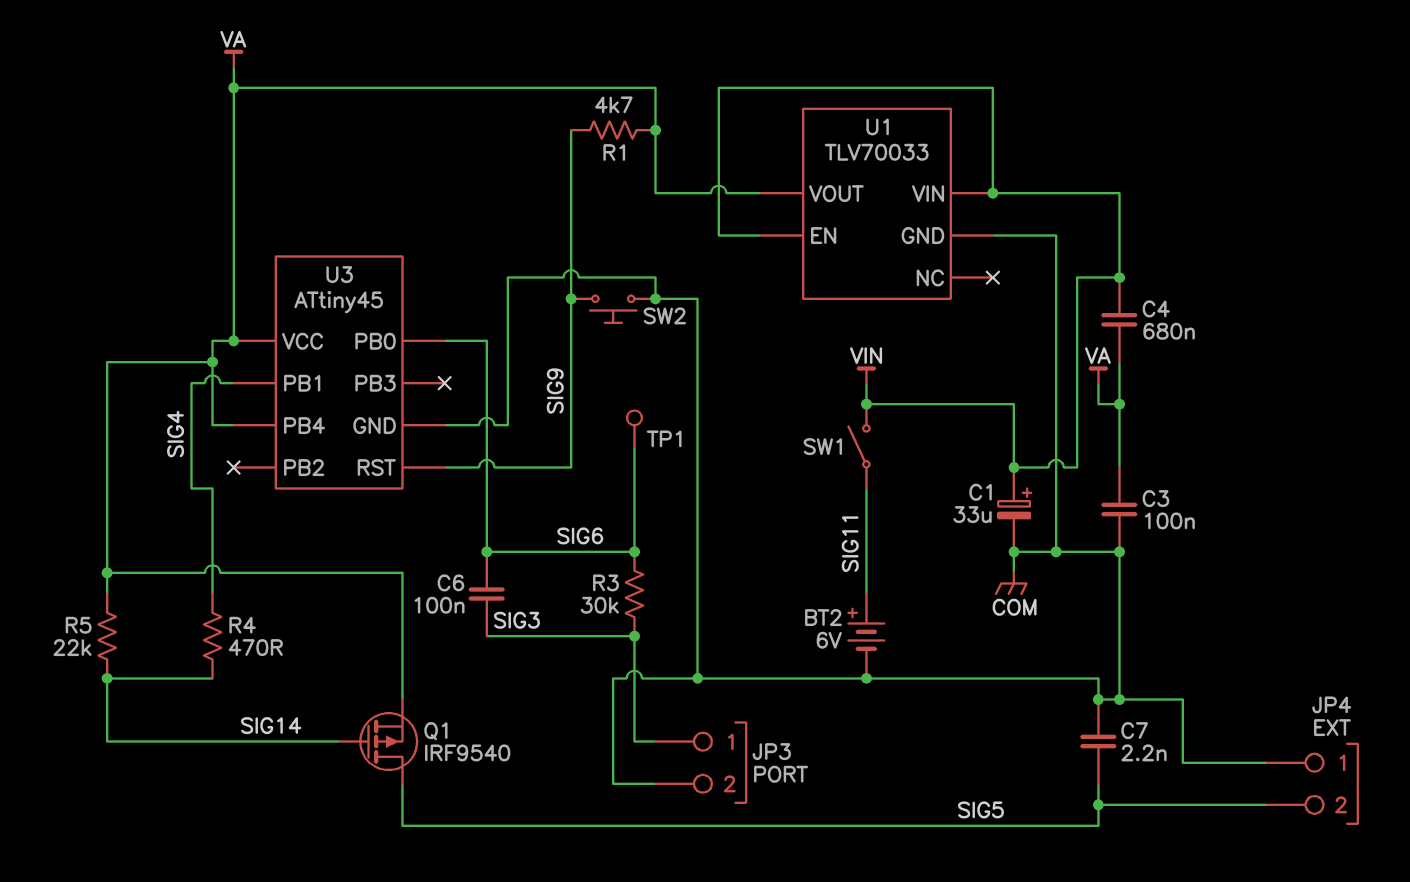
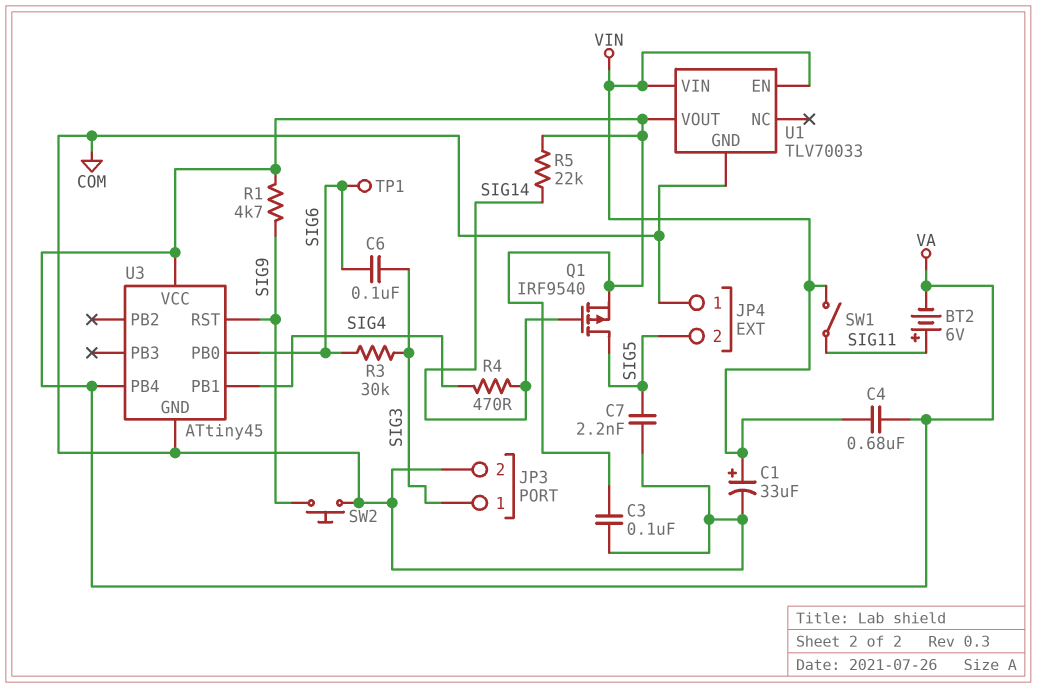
BT2: 6V (plus SIG11, minus COM) -> 6V (plus SIG11, minus VA)

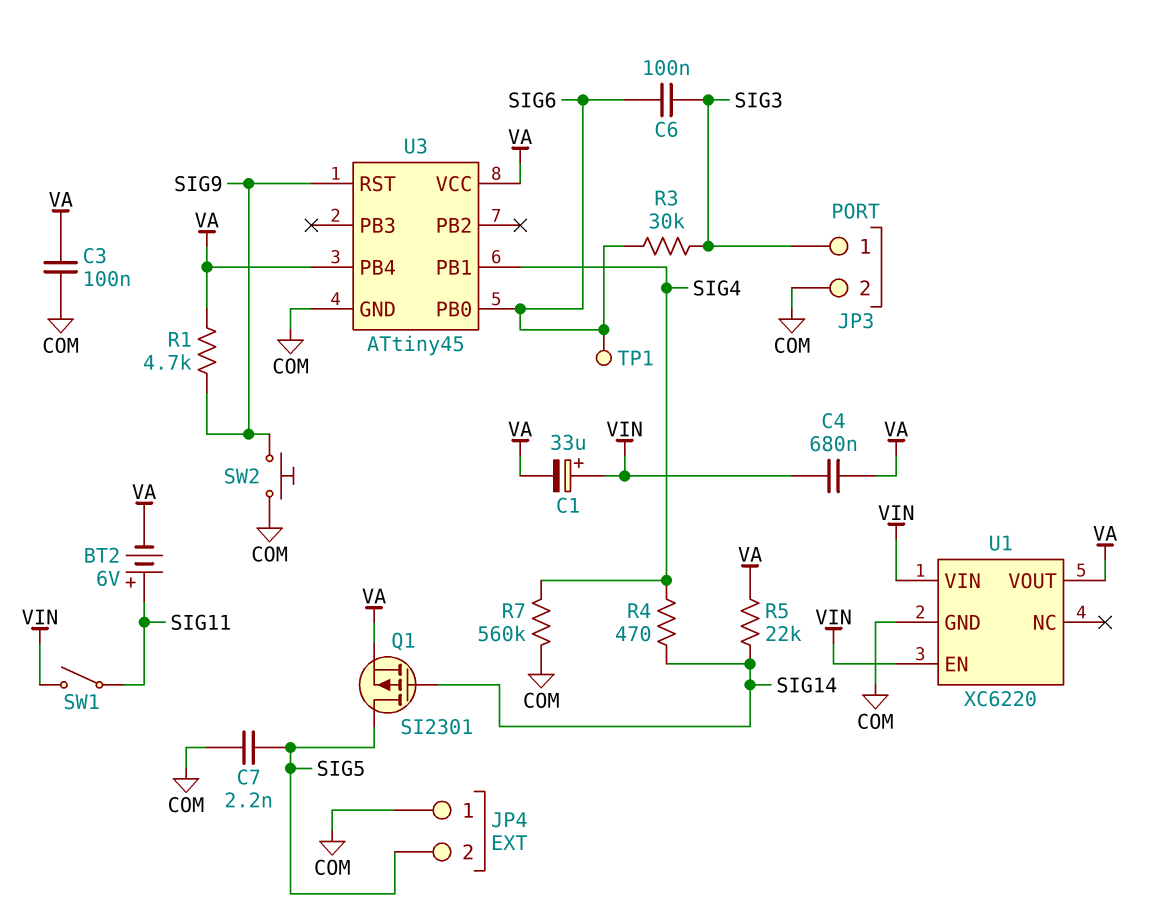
C1: 33uF (plus VIN, minus COM) -> 33uF (plus VIN, minus VA)
Q1: PMOS IRF9540 (G SIG14, D SIG5, S VA) -> PMOS SI2301 (G SIG14, D SIG5, S VA)
R7: none -> 560k (COM, SIG4)
U1: TLV70033 -> XC6220

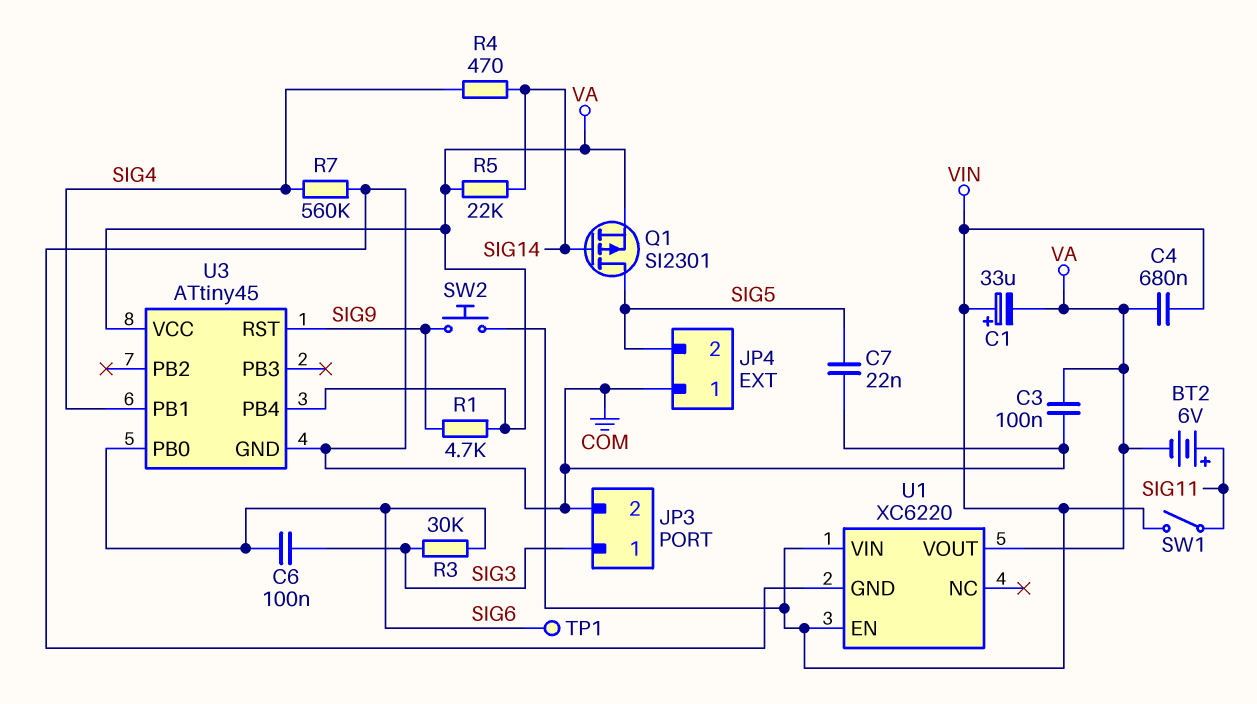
C7: 2.2nF (COM, SIG5) -> 22nF (COM, SIG5)
SW2: button (COM, SIG9) -> button (SIG9, VIN)

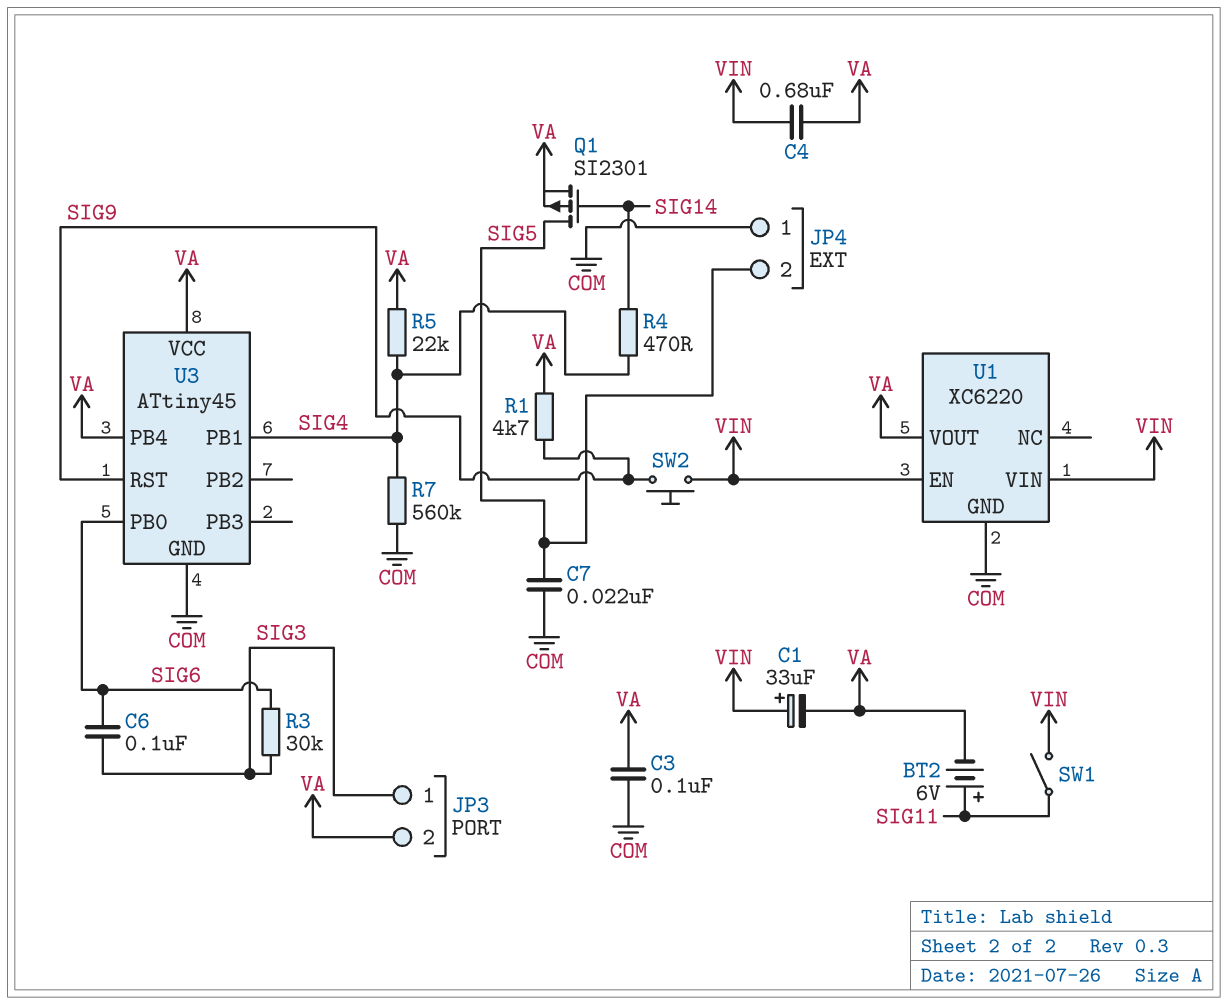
JP3 pin 2: COM -> VA
R5: 22k (SIG14, VA) -> 22k (SIG4, VA)
TP1: test point (SIG6) -> none

